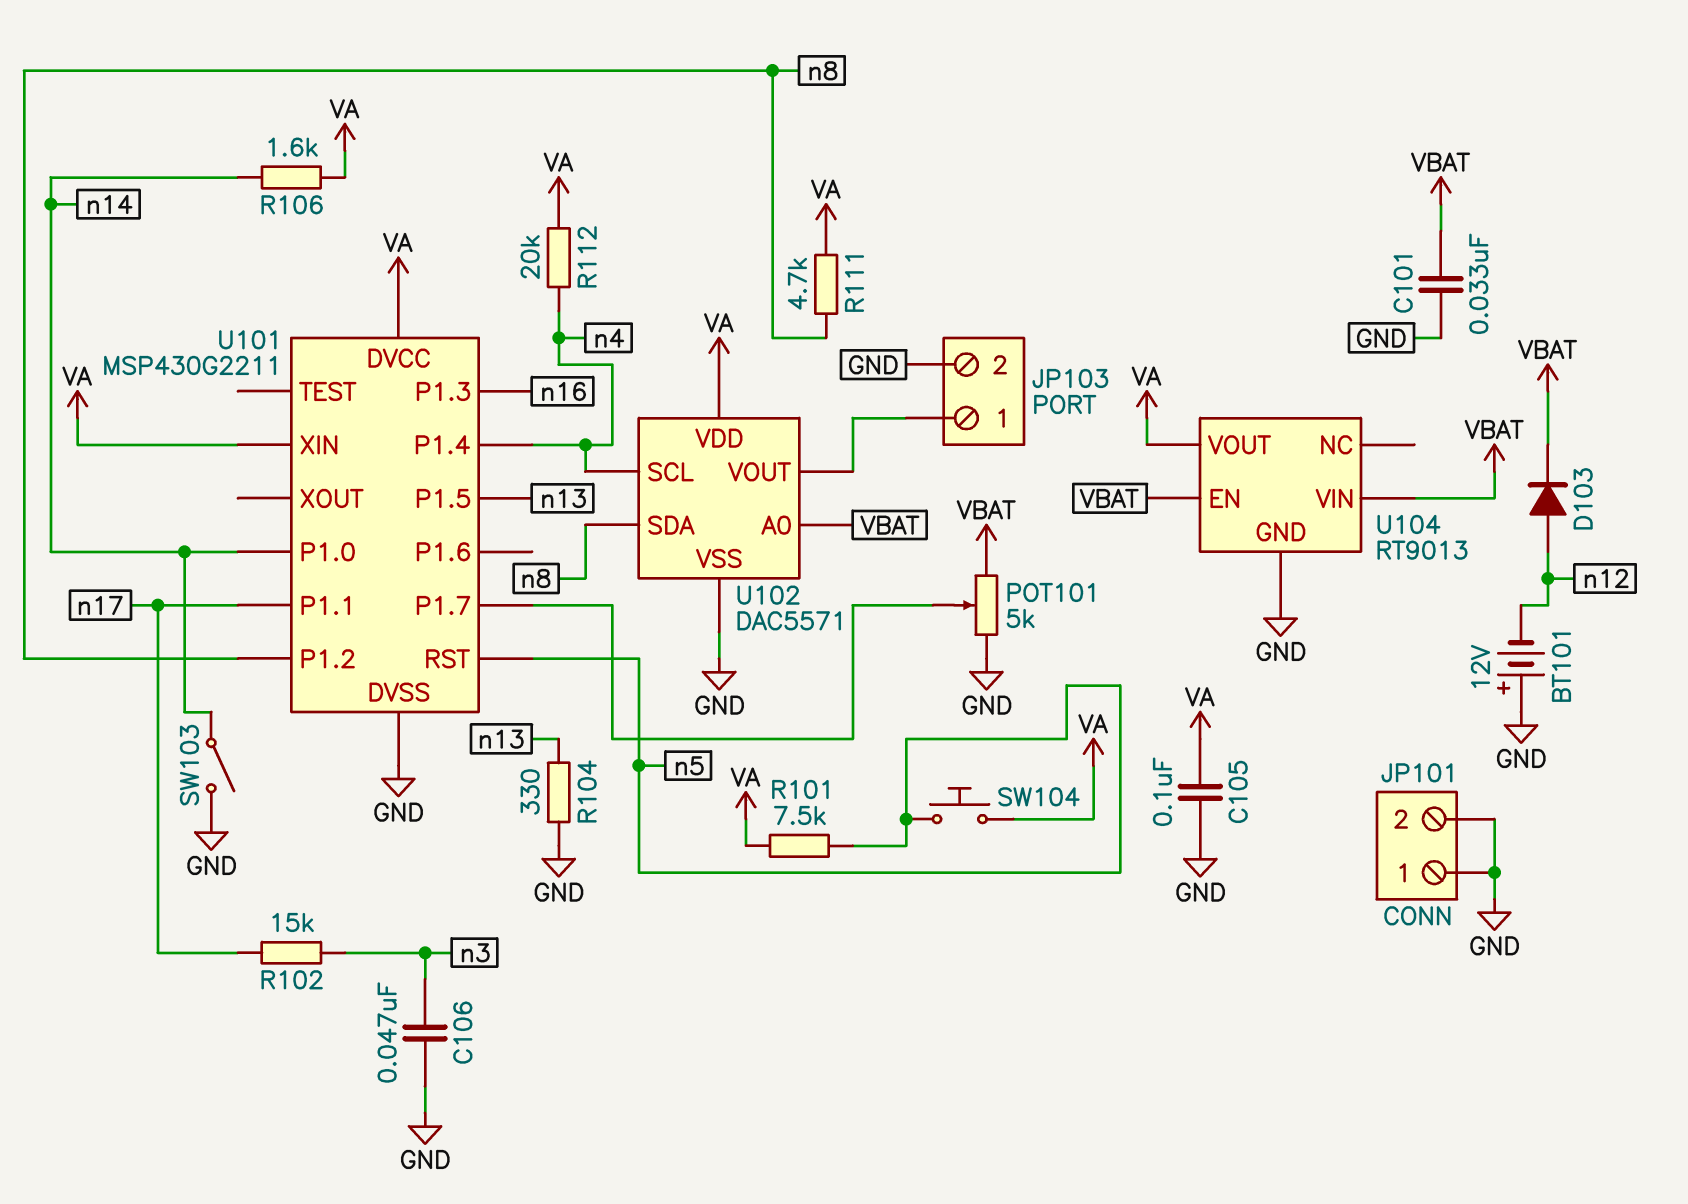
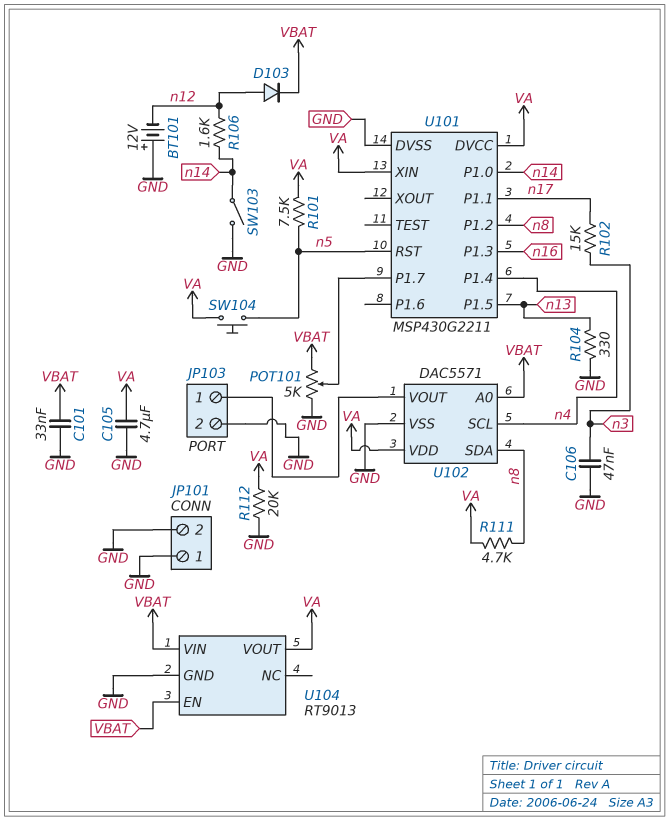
C105: 100nF (GND, VA) -> 4.7uF (GND, VA)
R106: 1.6k (VA, n14) -> 1.6k (n12, n14)
R112: 20k (VA, n4) -> 20k (GND, VA)

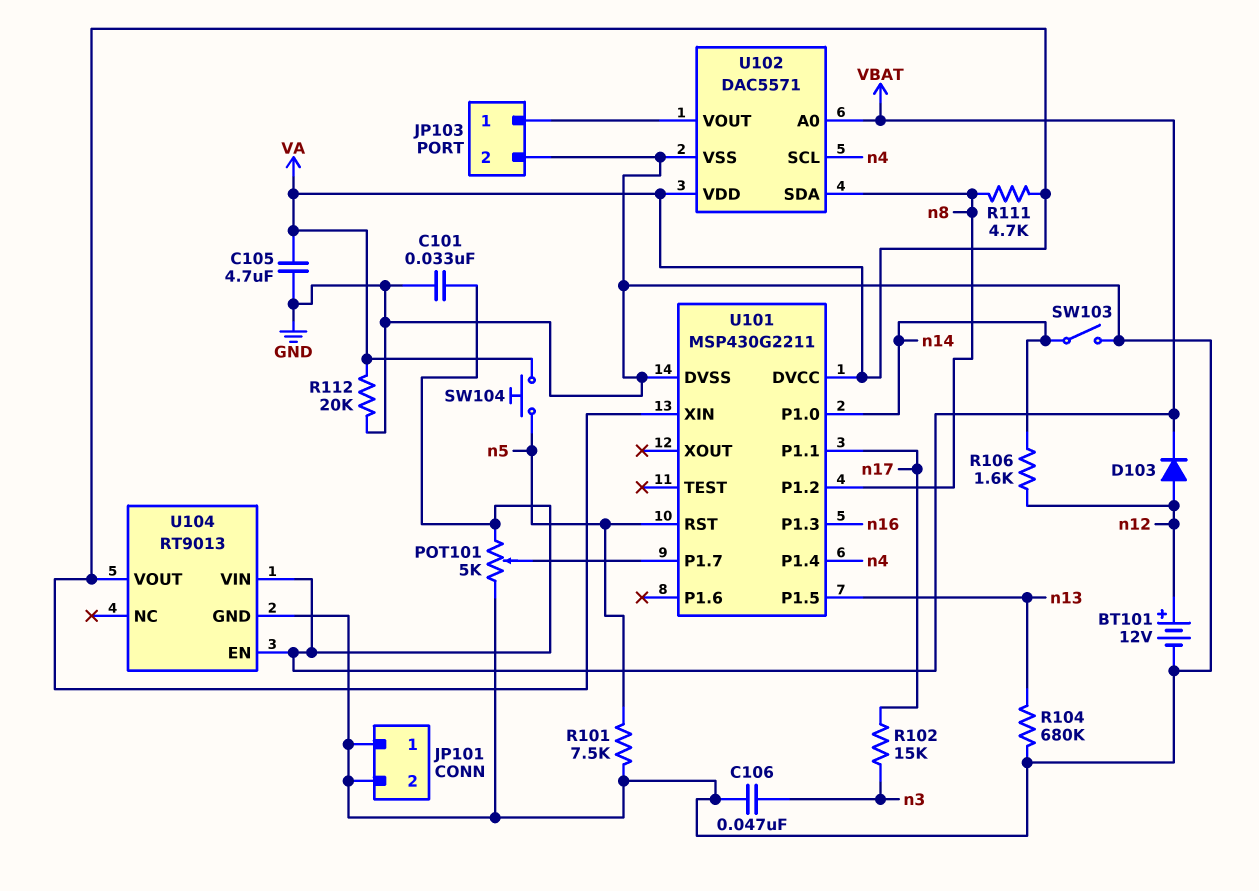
BT101: 12V (plus GND, minus n12) -> 12V (plus n12, minus GND)
R101: 7.5k (VA, n5) -> 7.5k (GND, n5)
R104: 330 (GND, n13) -> 680k (GND, n13)

